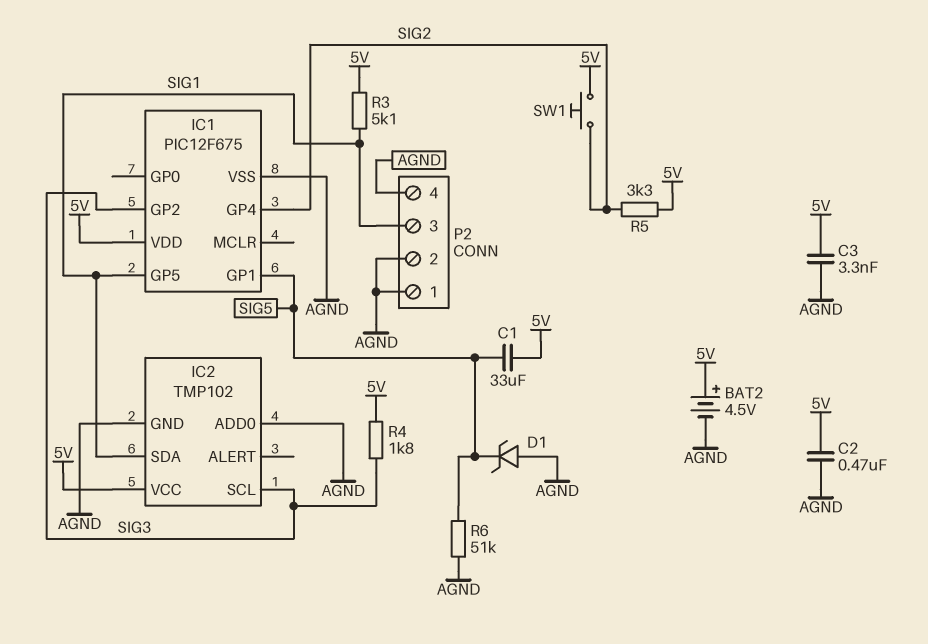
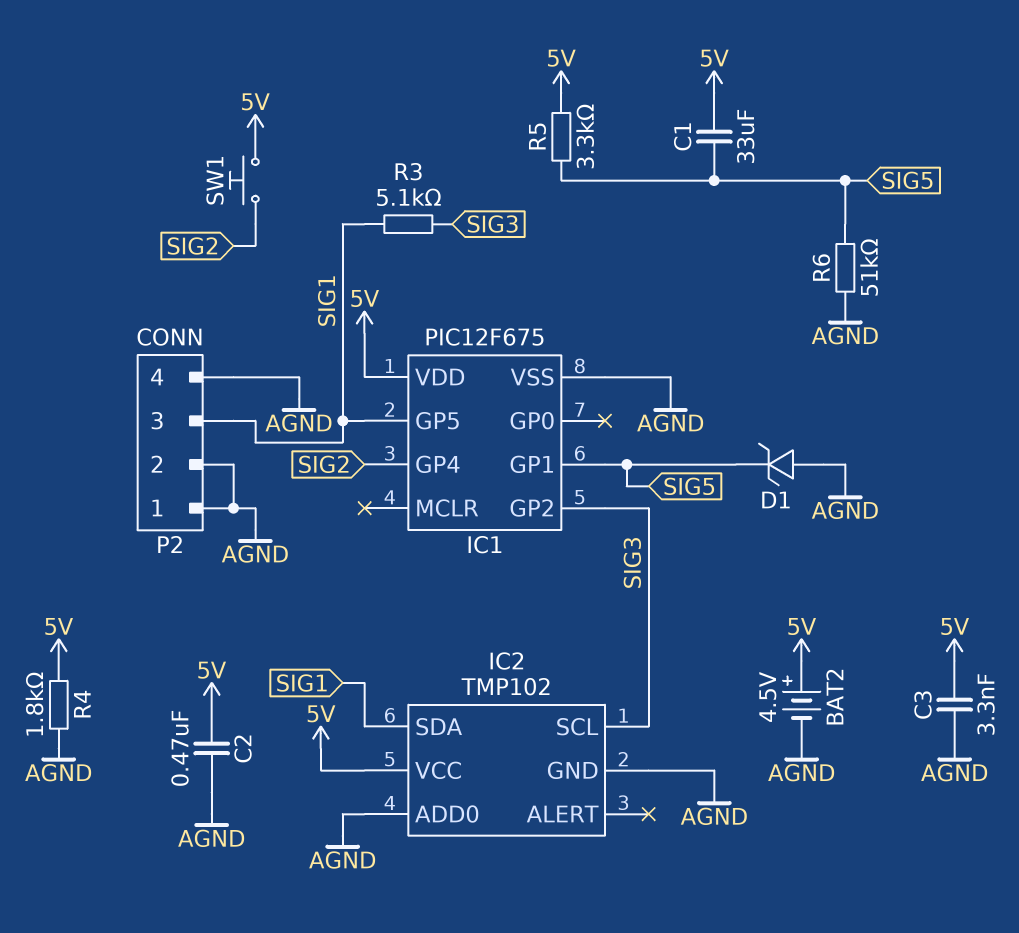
R3: 5.1k (5V, SIG1) -> 5.1k (SIG1, SIG3)
R4: 1.8k (5V, SIG3) -> 1.8k (5V, AGND)
R5: 3.3k (5V, SIG2) -> 3.3k (5V, SIG5)

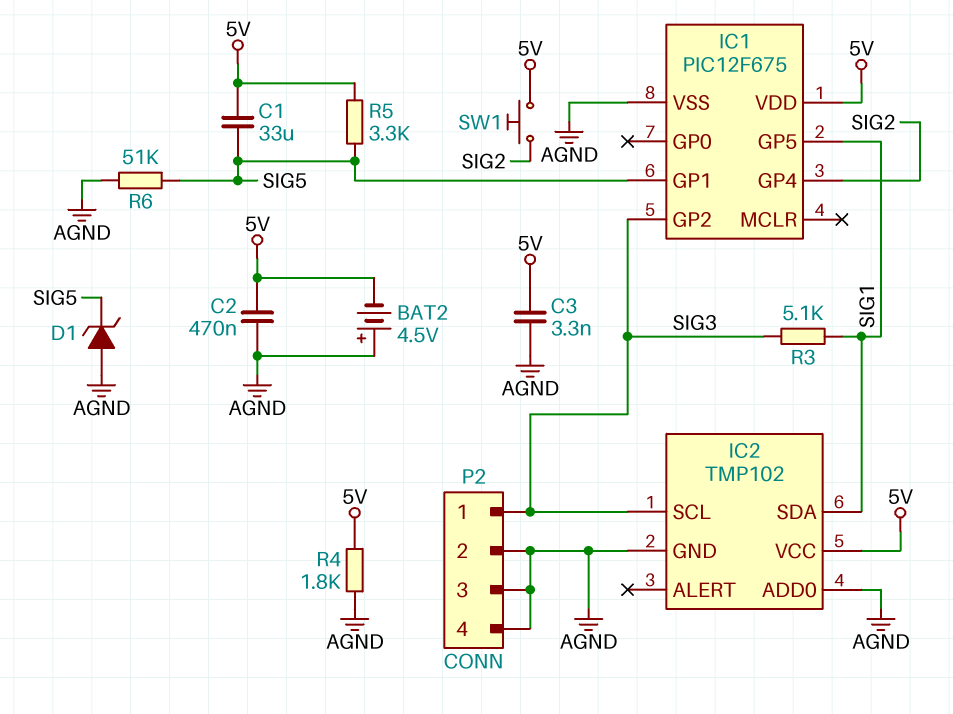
BAT2: 4.5V (plus 5V, minus AGND) -> 4.5V (plus AGND, minus 5V)
P2 pin 1: AGND -> SIG3
P2 pin 3: SIG1 -> AGND

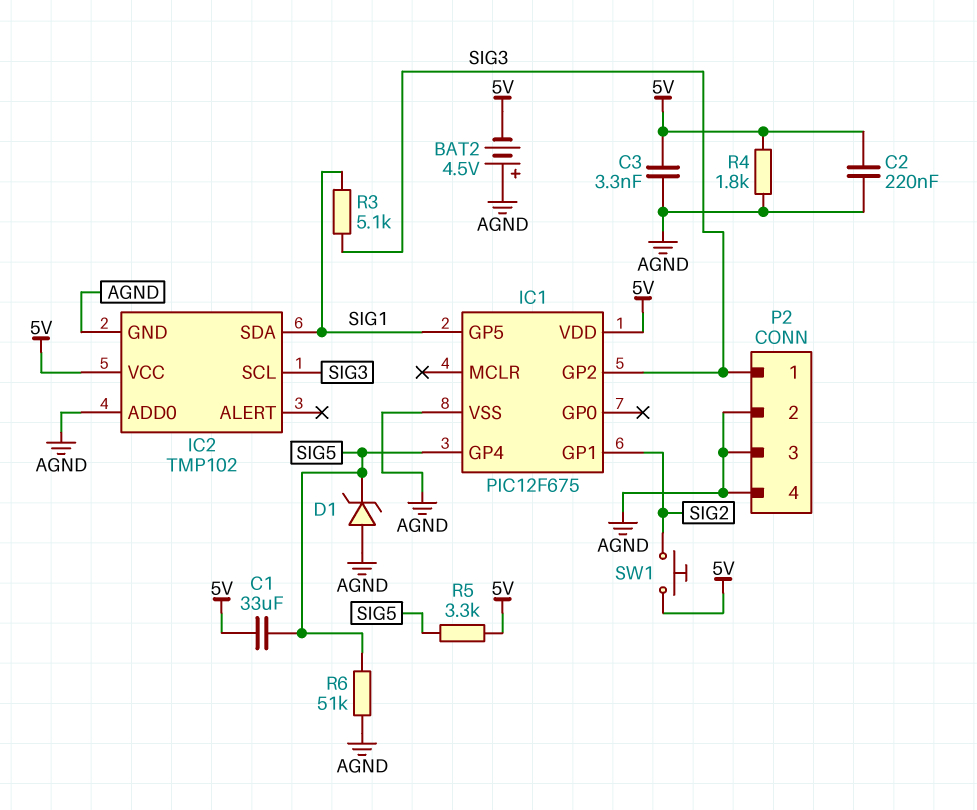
C2: 470nF (5V, AGND) -> 220nF (5V, AGND)
IC1 pin GP1: SIG5 -> SIG2
IC1 pin GP4: SIG2 -> SIG5

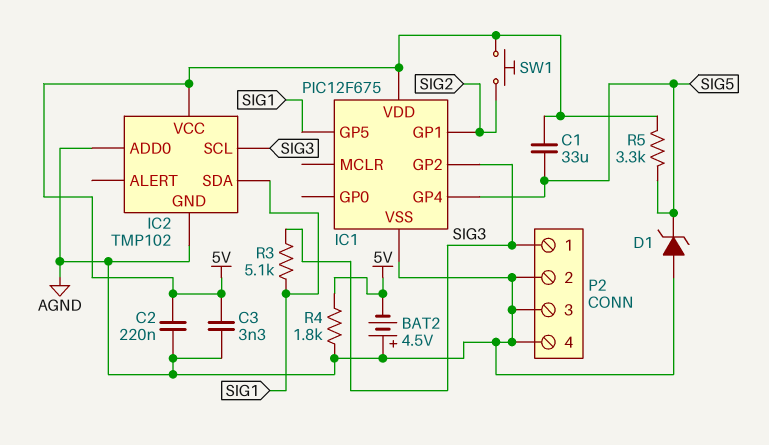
R6: 51k (AGND, SIG5) -> none

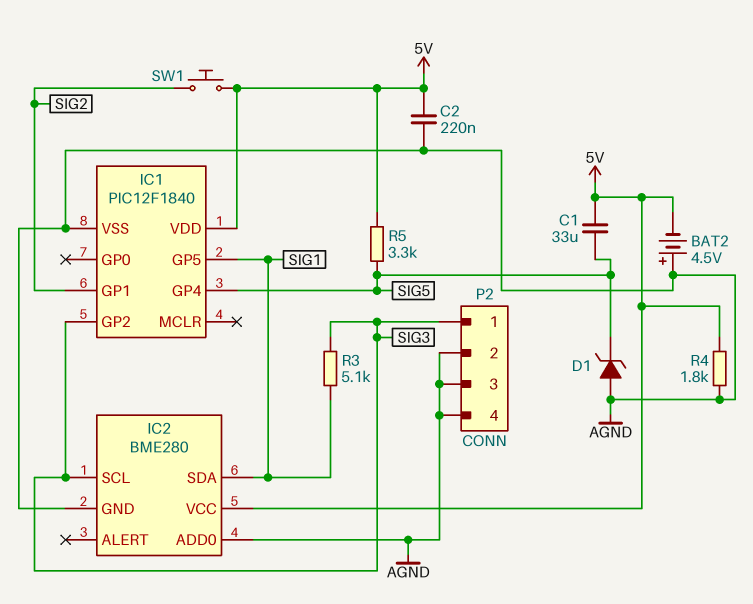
C3: 3.3nF (5V, AGND) -> none
IC1: PIC12F675 -> PIC12F1840
IC2: TMP102 -> BME280

